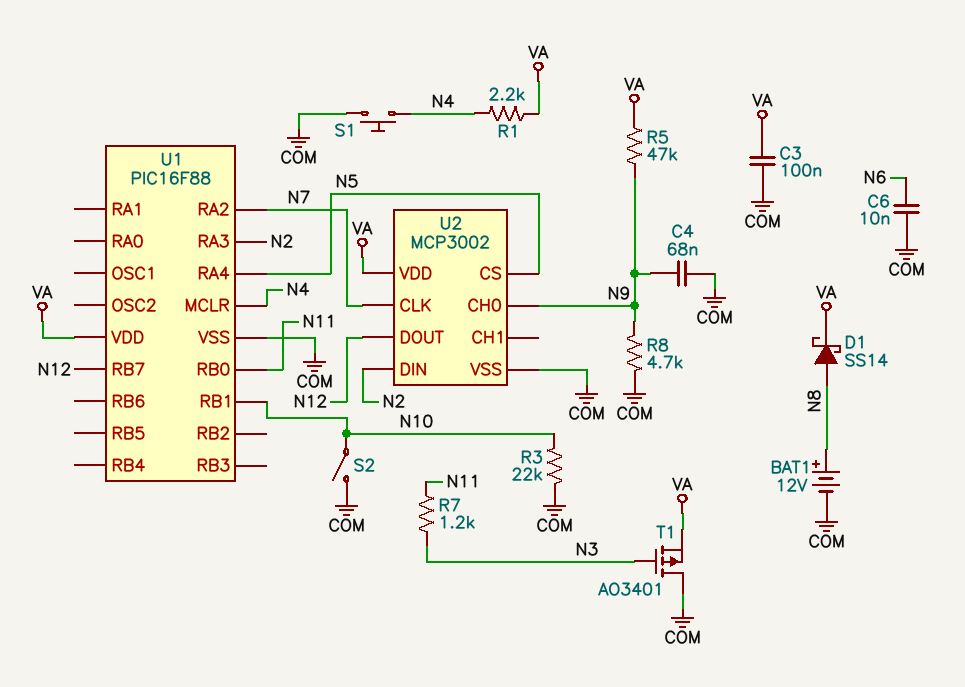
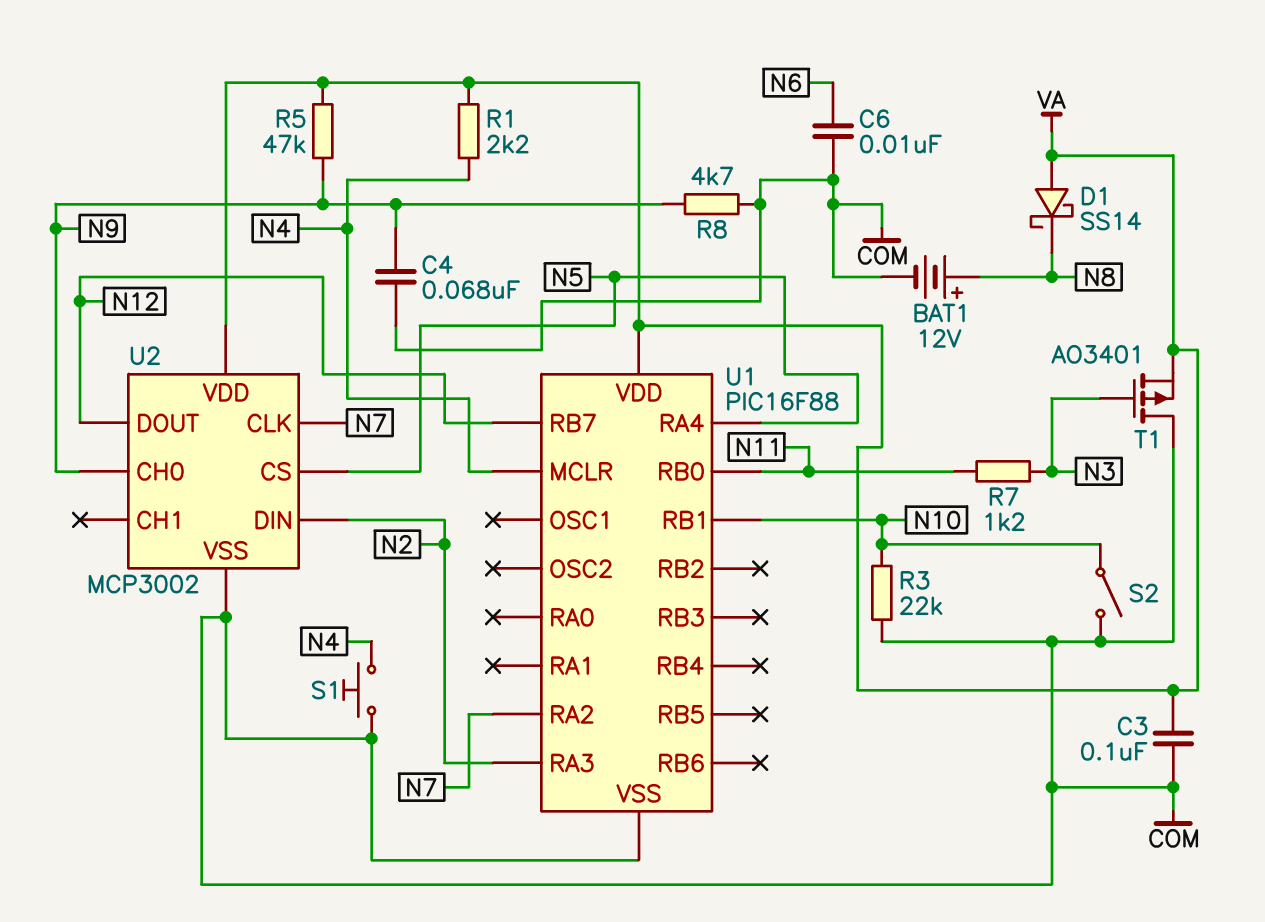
D1: schottky SS14 (A N8, K VA) -> schottky SS14 (A VA, K N8)

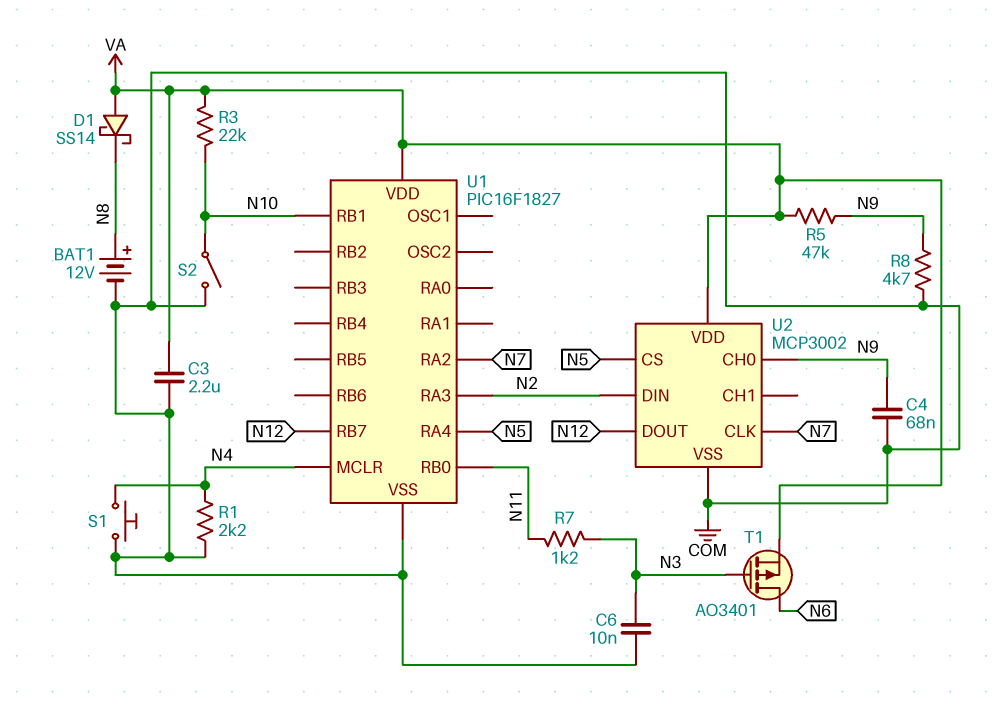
C3: 100nF (COM, VA) -> 2.2uF (COM, VA)
C6: 10nF (COM, N6) -> 10nF (COM, N3)
R1: 2.2k (N4, VA) -> 2.2k (COM, N4)
R3: 22k (COM, N10) -> 22k (N10, VA)
T1: PMOS AO3401 (G N3, D COM, S VA) -> PMOS AO3401 (G N3, D N6, S VA)
U1: PIC16F88 -> PIC16F1827

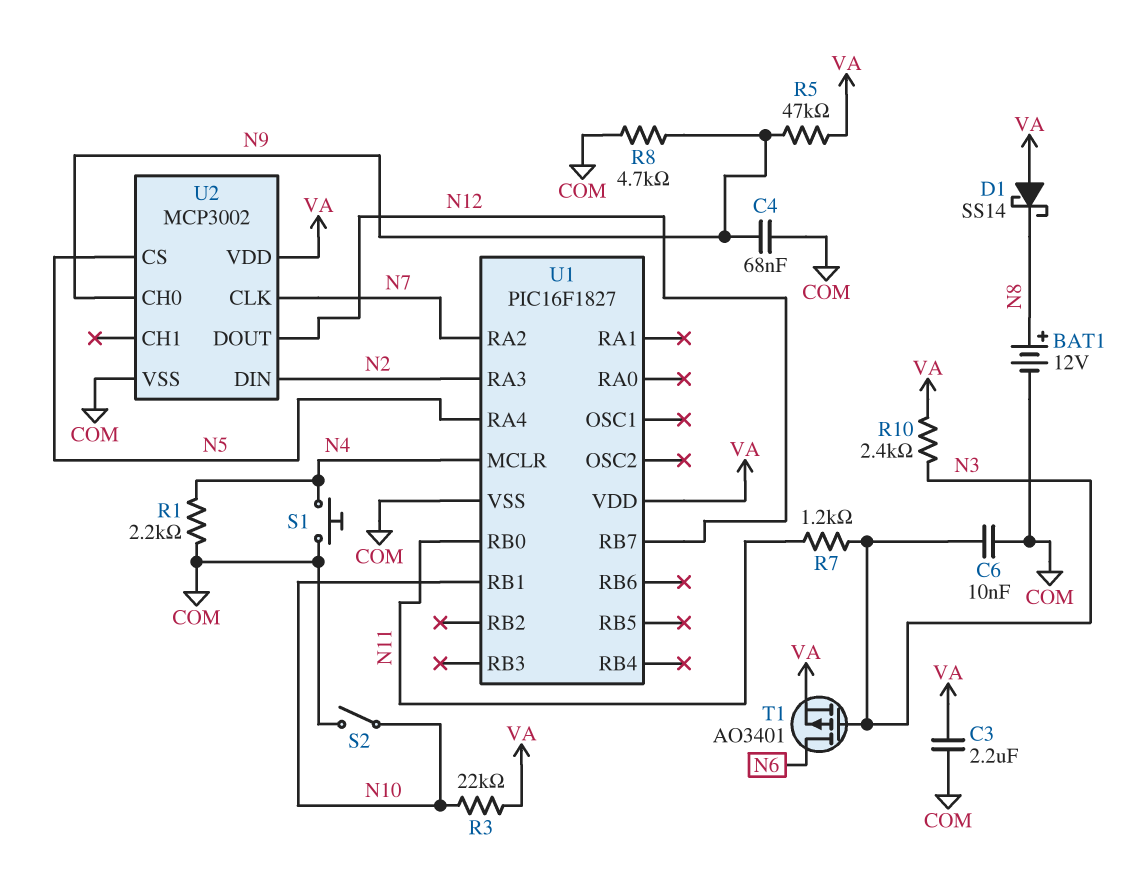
R10: none -> 2.4k (N3, VA)

